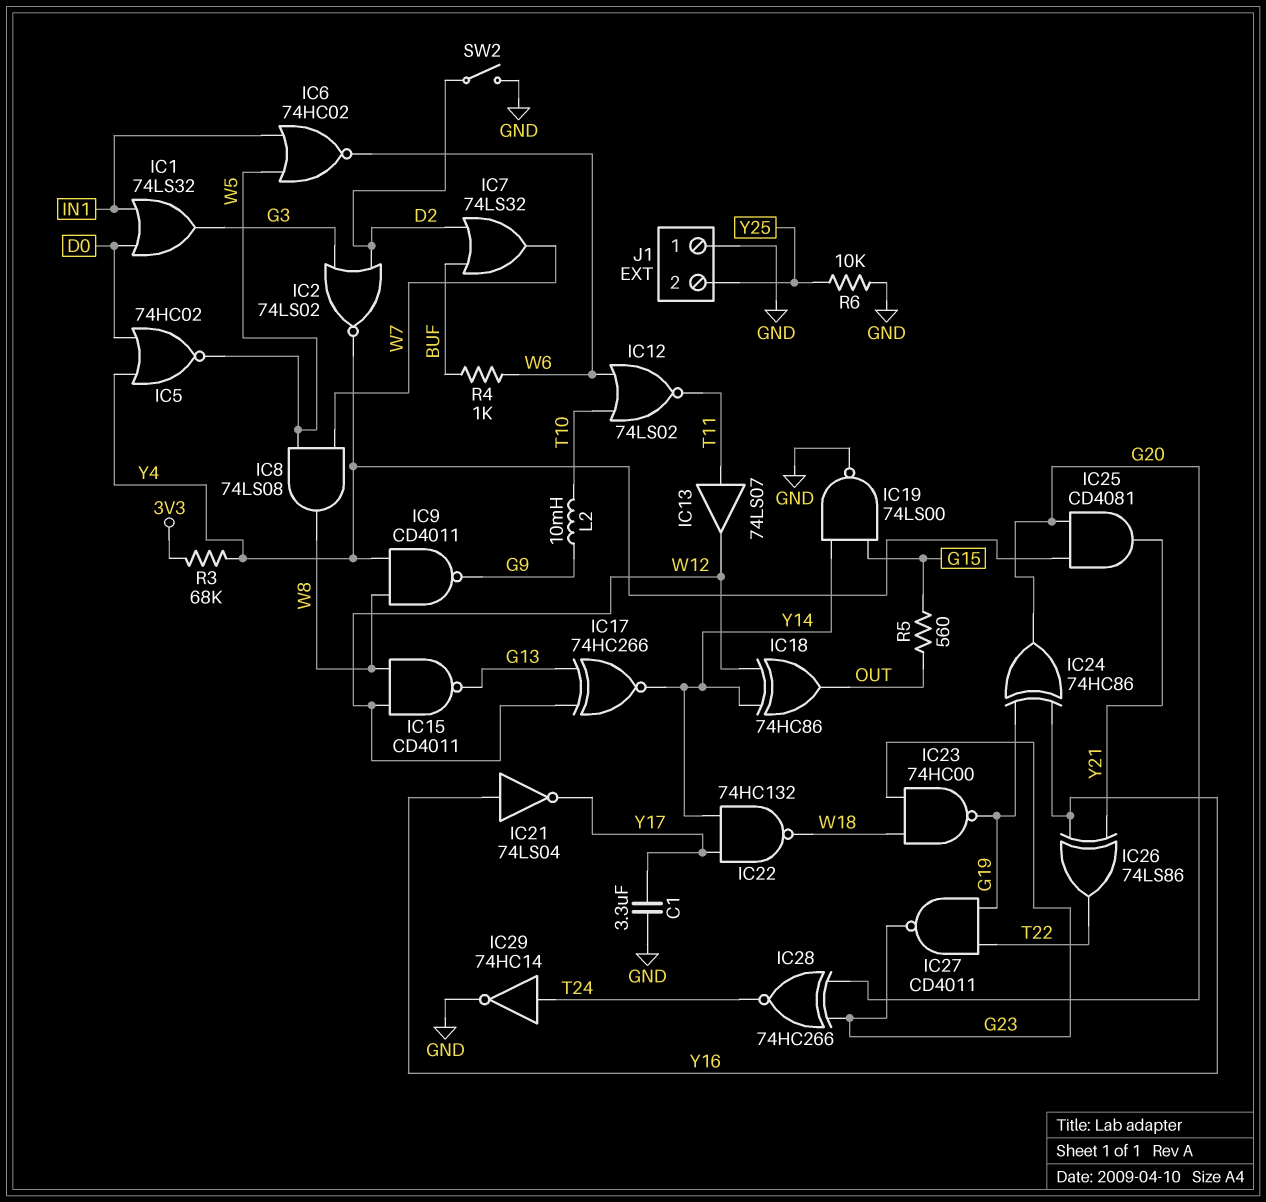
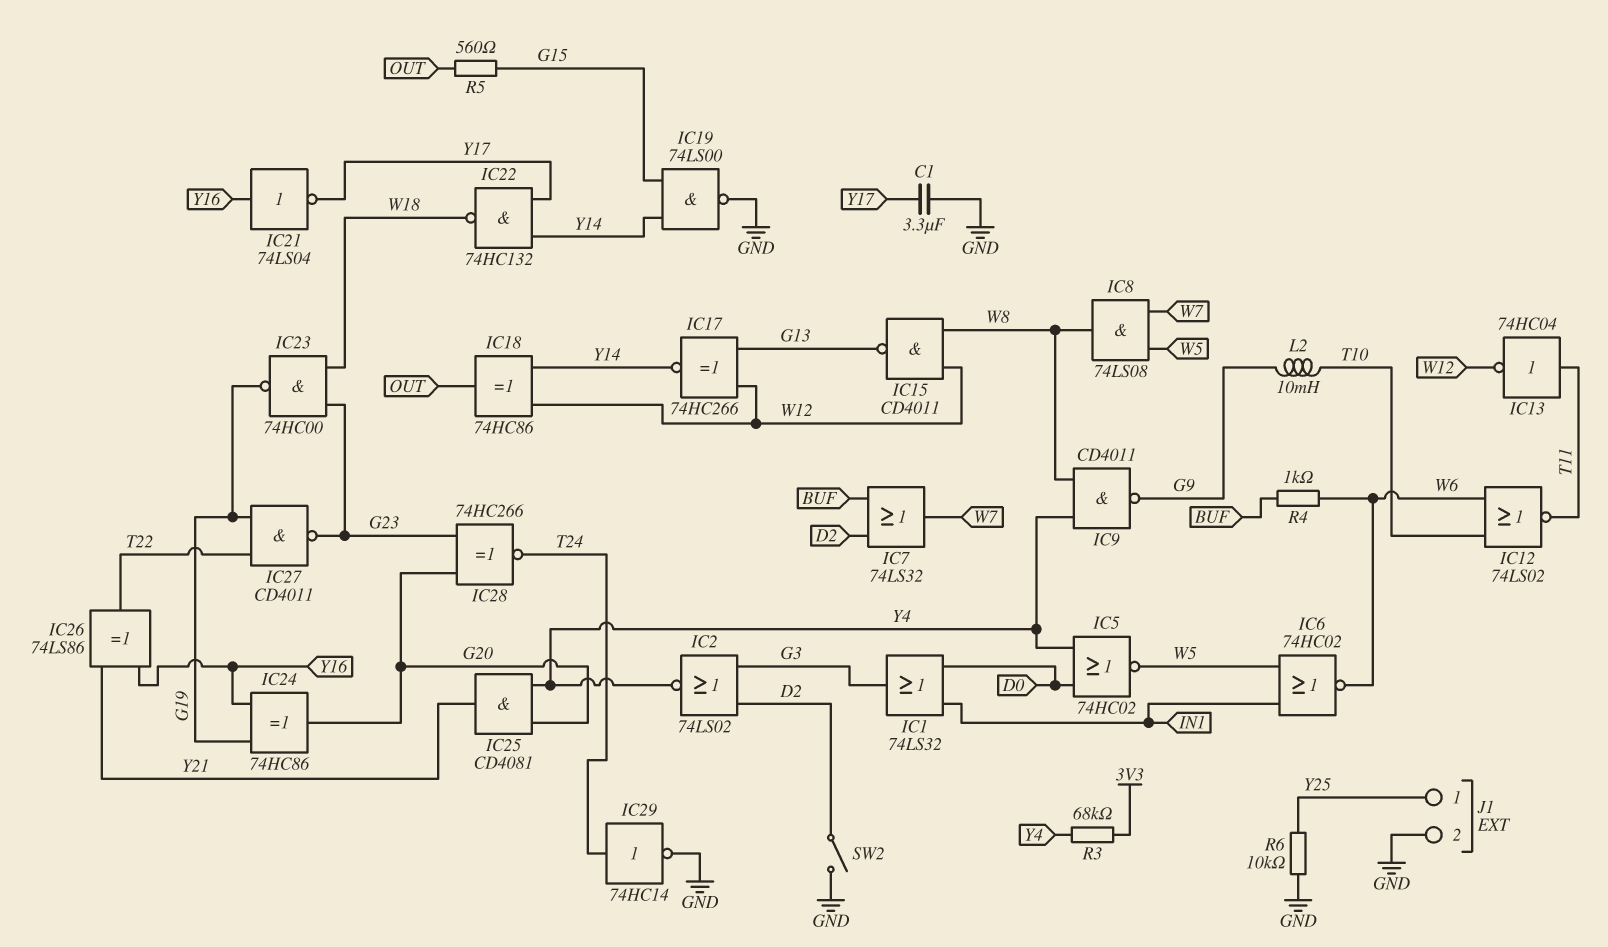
IC13: buffer 74LS07 (in T11, out W12) -> NOT 74HC04 (in T11, out W12)
J1 pin 1: GND -> Y25
J1 pin 2: Y25 -> GND

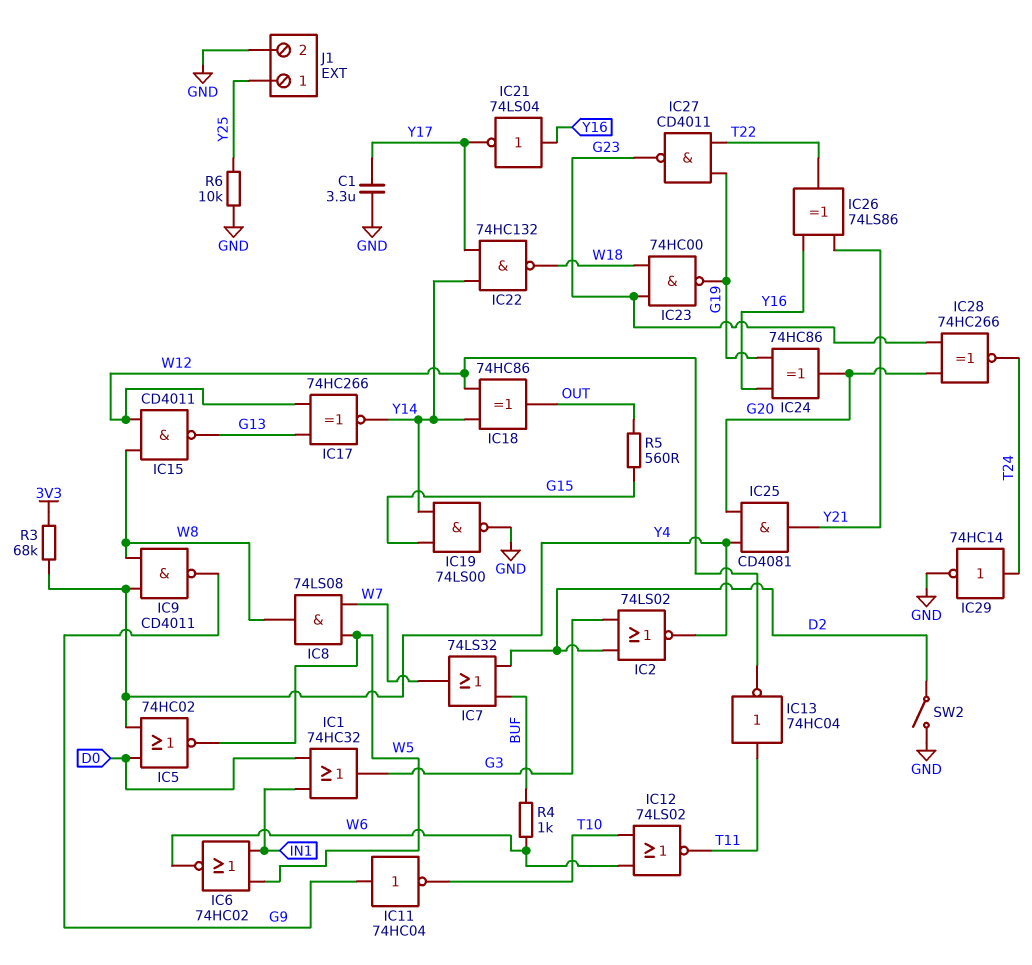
IC1: OR 74LS32 (in D0, in IN1, out G3) -> OR 74HC32 (in D0, in IN1, out G3)
IC11: none -> NOT 74HC04 (in G9, out T10)
L2: 10mH (G9, T10) -> none

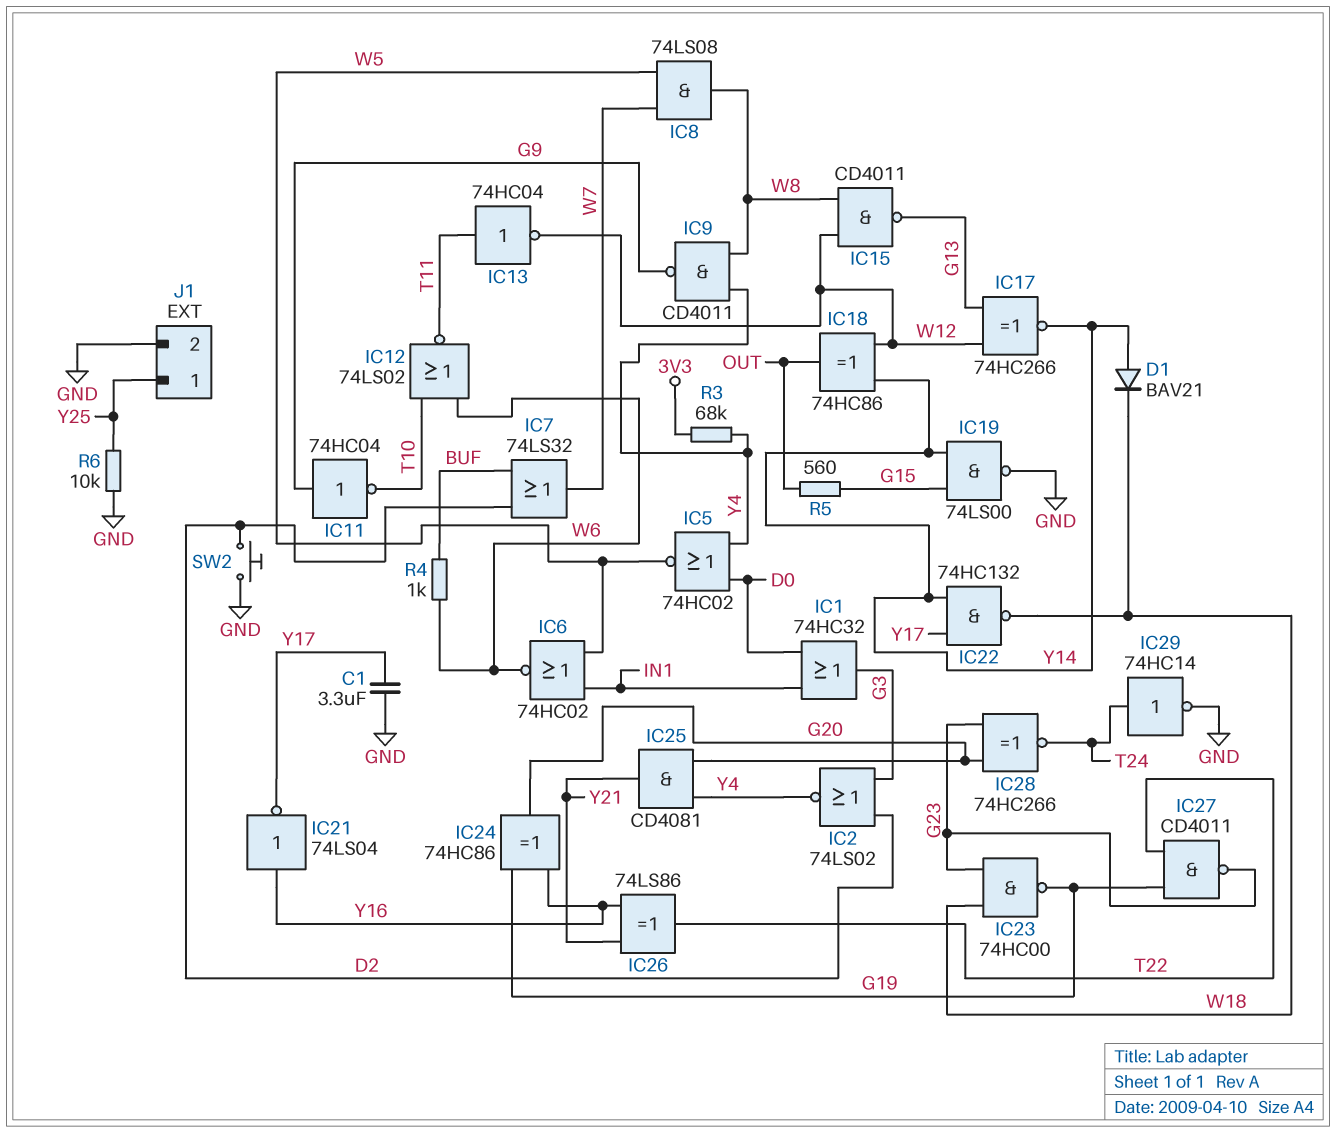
D1: none -> diode BAV21 (A Y14, K W18)
SW2: switch (D2, GND) -> button (D2, GND)

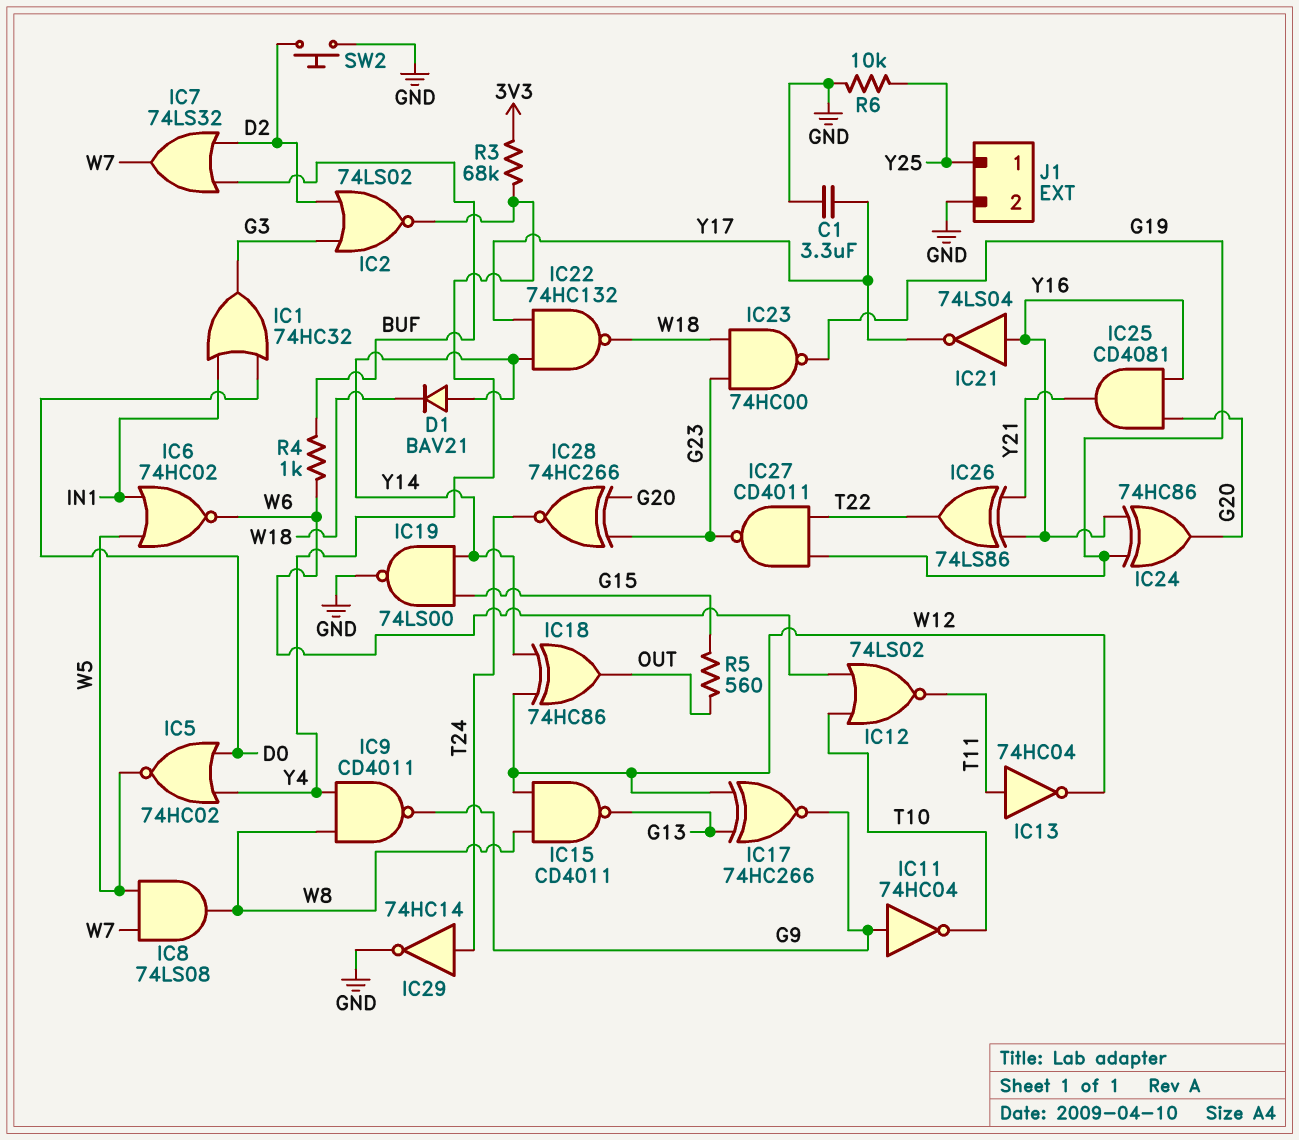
IC17: XNOR 74HC266 (in G13, in W12, out Y14) -> XNOR 74HC266 (in G13, in W12, out G9)
IC25: AND CD4081 (in G20, in Y4, out Y21) -> AND CD4081 (in G20, in Y16, out Y21)

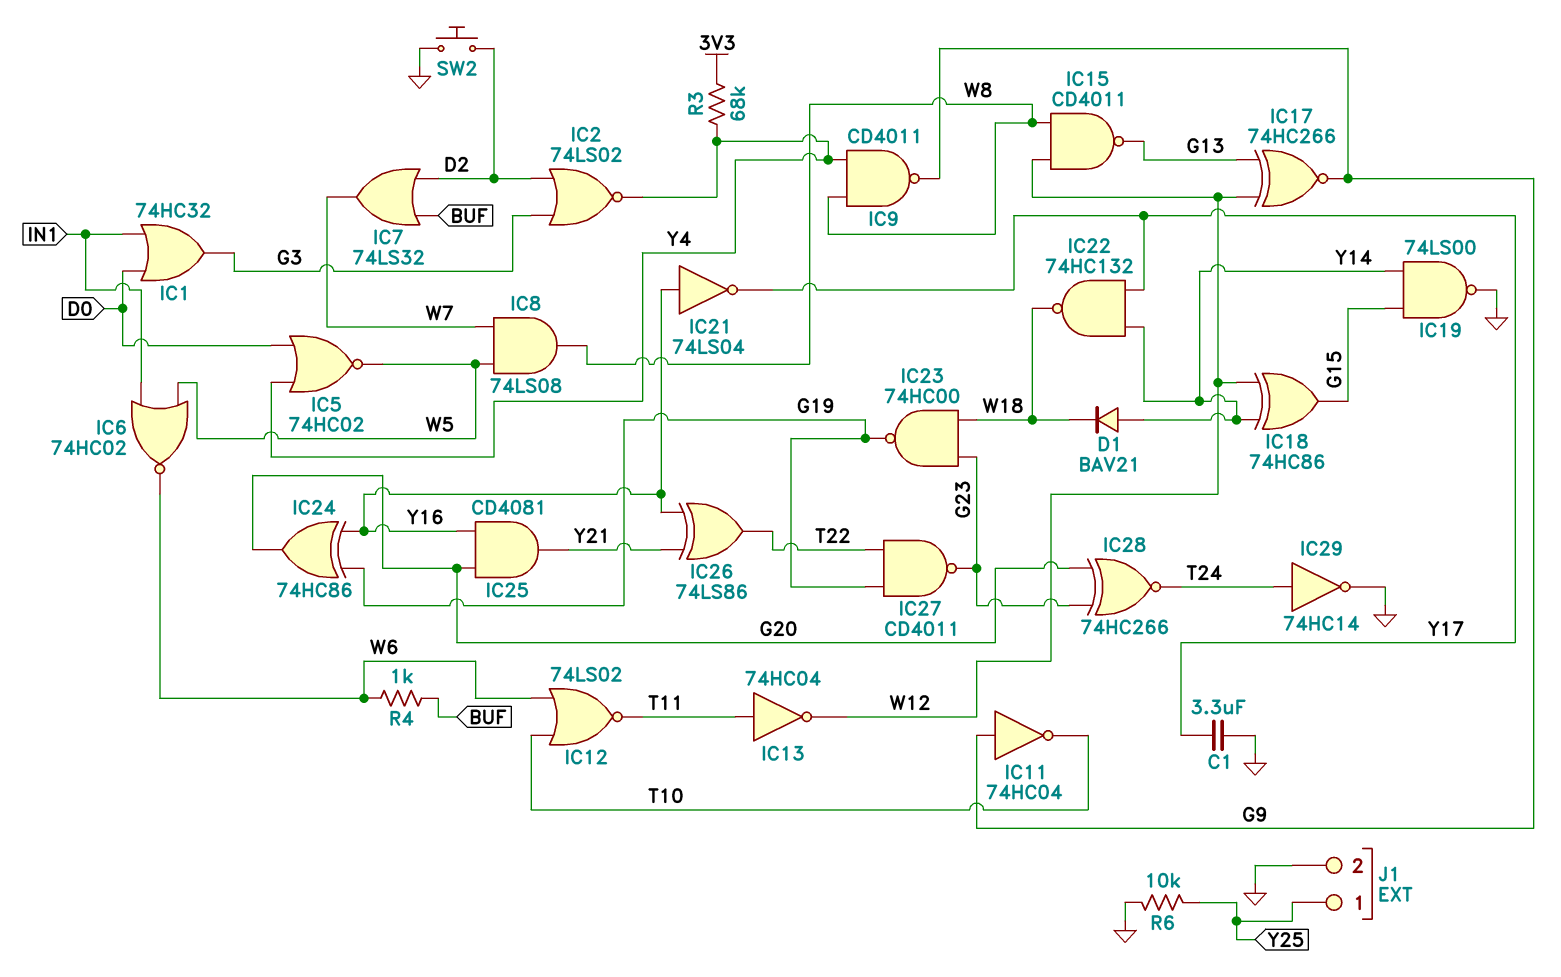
IC18: XOR 74HC86 (in W12, in Y14, out OUT) -> XOR 74HC86 (in W12, in Y14, out G15)
R5: 560 (G15, OUT) -> none

